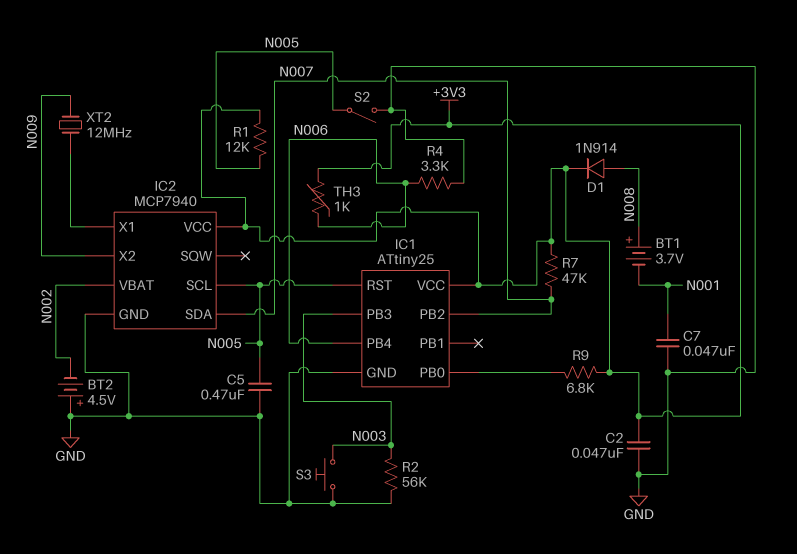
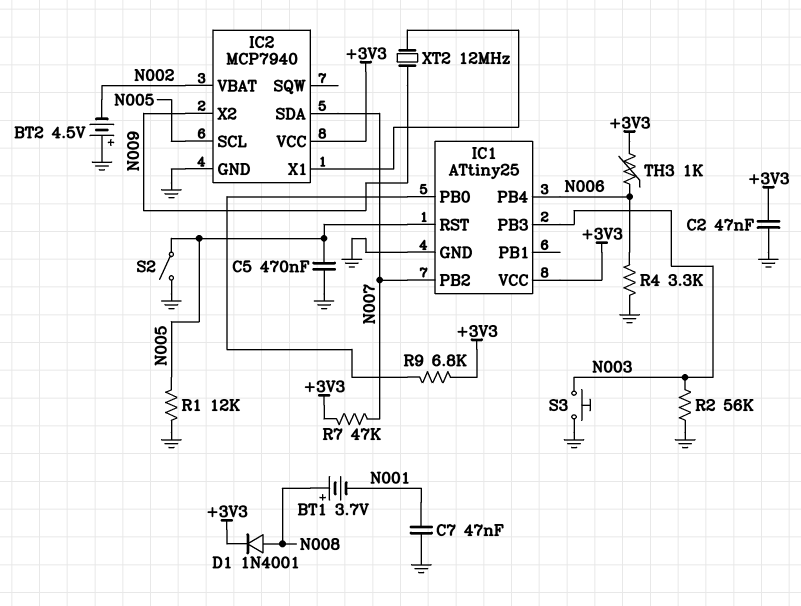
D1: diode 1N914 (A N008, K +3V3) -> diode 1N4001 (A N008, K +3V3)
R1: 12k (+3V3, N005) -> 12k (GND, N005)

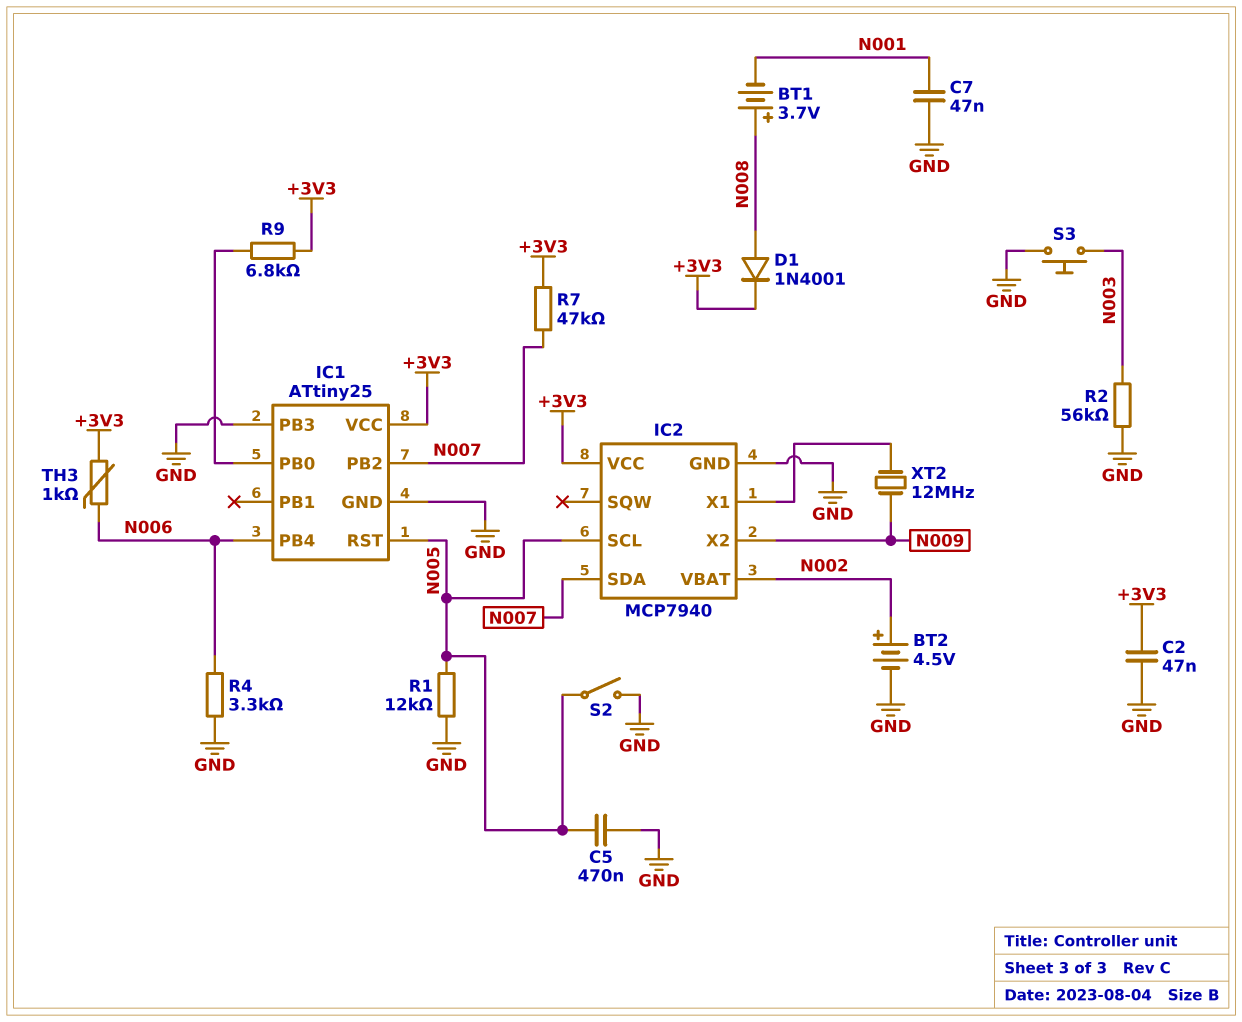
BT2: 4.5V (plus GND, minus N002) -> 4.5V (plus N002, minus GND)
IC1 pin PB3: N003 -> GND

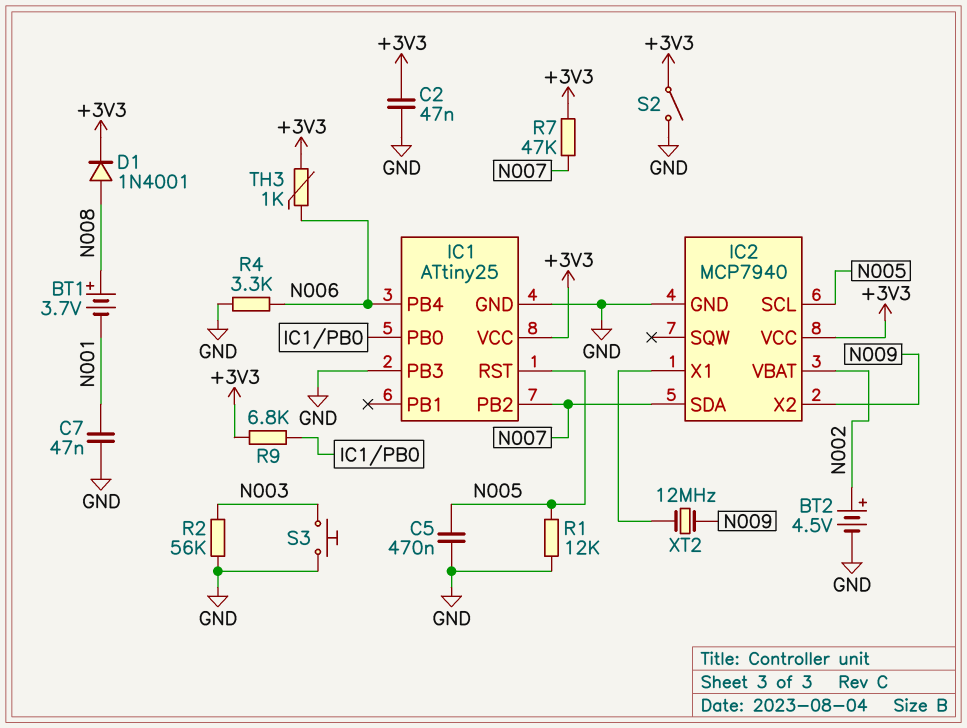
S2: switch (GND, N005) -> switch (+3V3, GND)

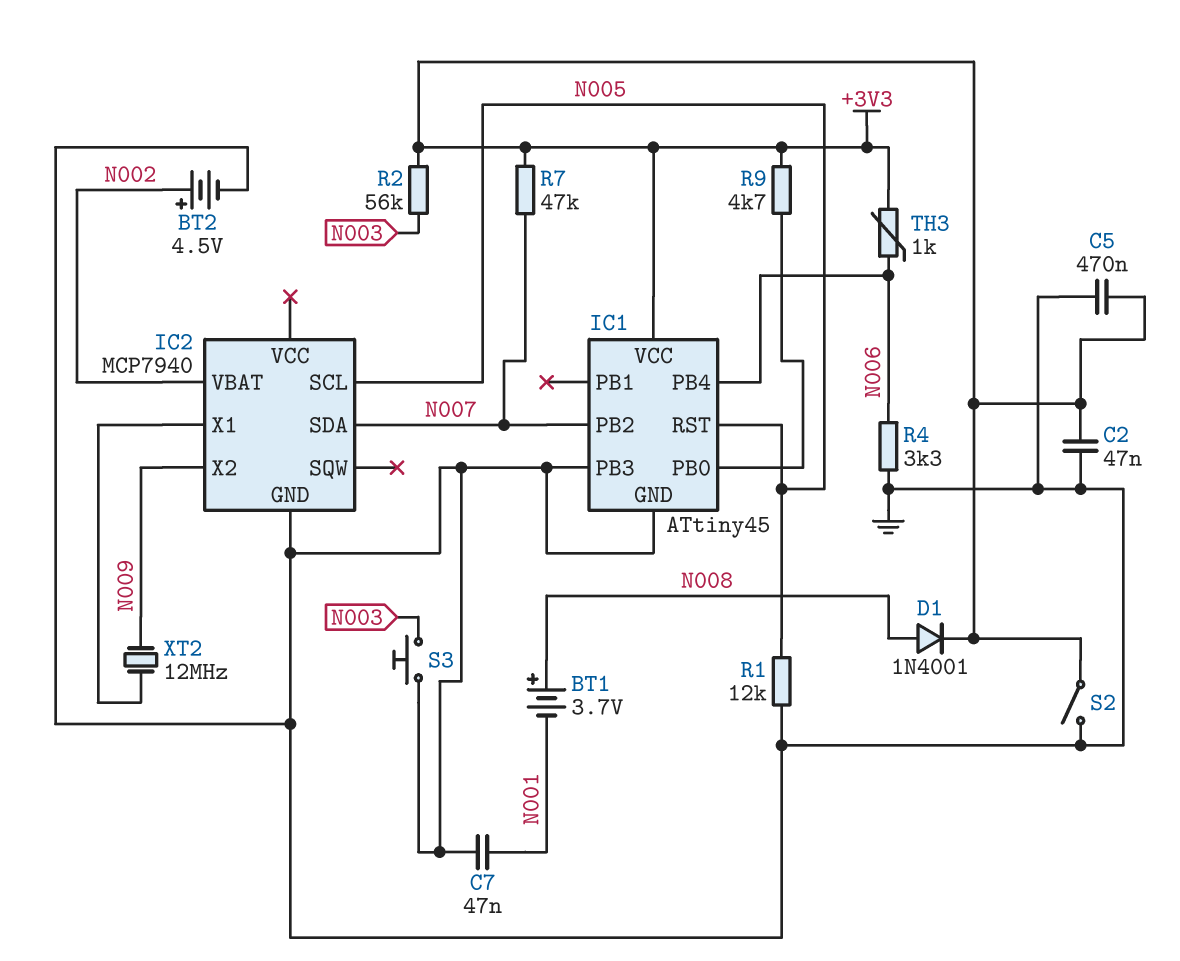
C5: 470nF (GND, N005) -> 470nF (+3V3, GND)
IC1: ATtiny25 -> ATtiny45
IC2 pin VCC: +3V3 -> none
R2: 56k (GND, N003) -> 56k (+3V3, N003)
R9: 6.8k (+3V3, IC1/PB0) -> 4.7k (+3V3, IC1/PB0)

